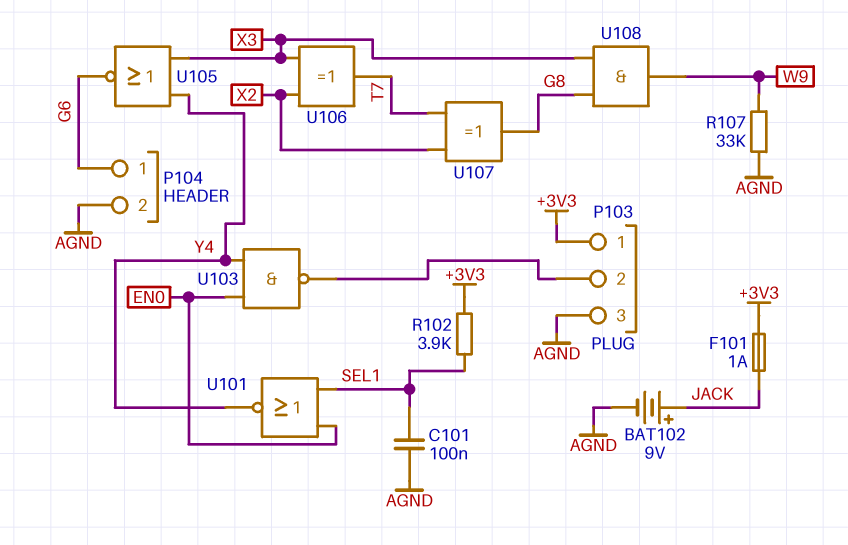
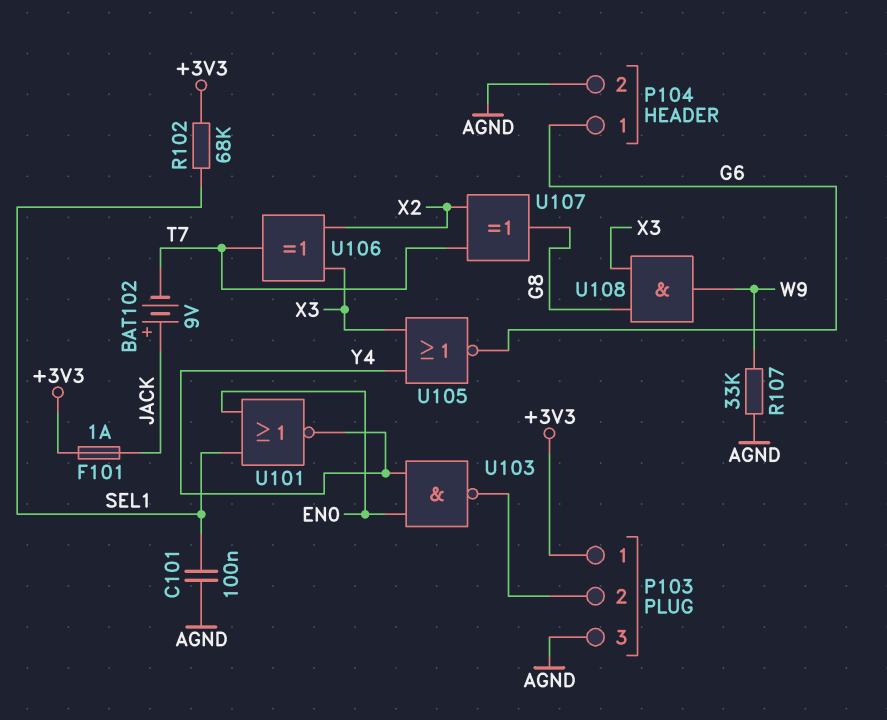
BAT102: 9V (plus JACK, minus AGND) -> 9V (plus JACK, minus T7)
R102: 3.9k (+3V3, SEL1) -> 68k (+3V3, SEL1)

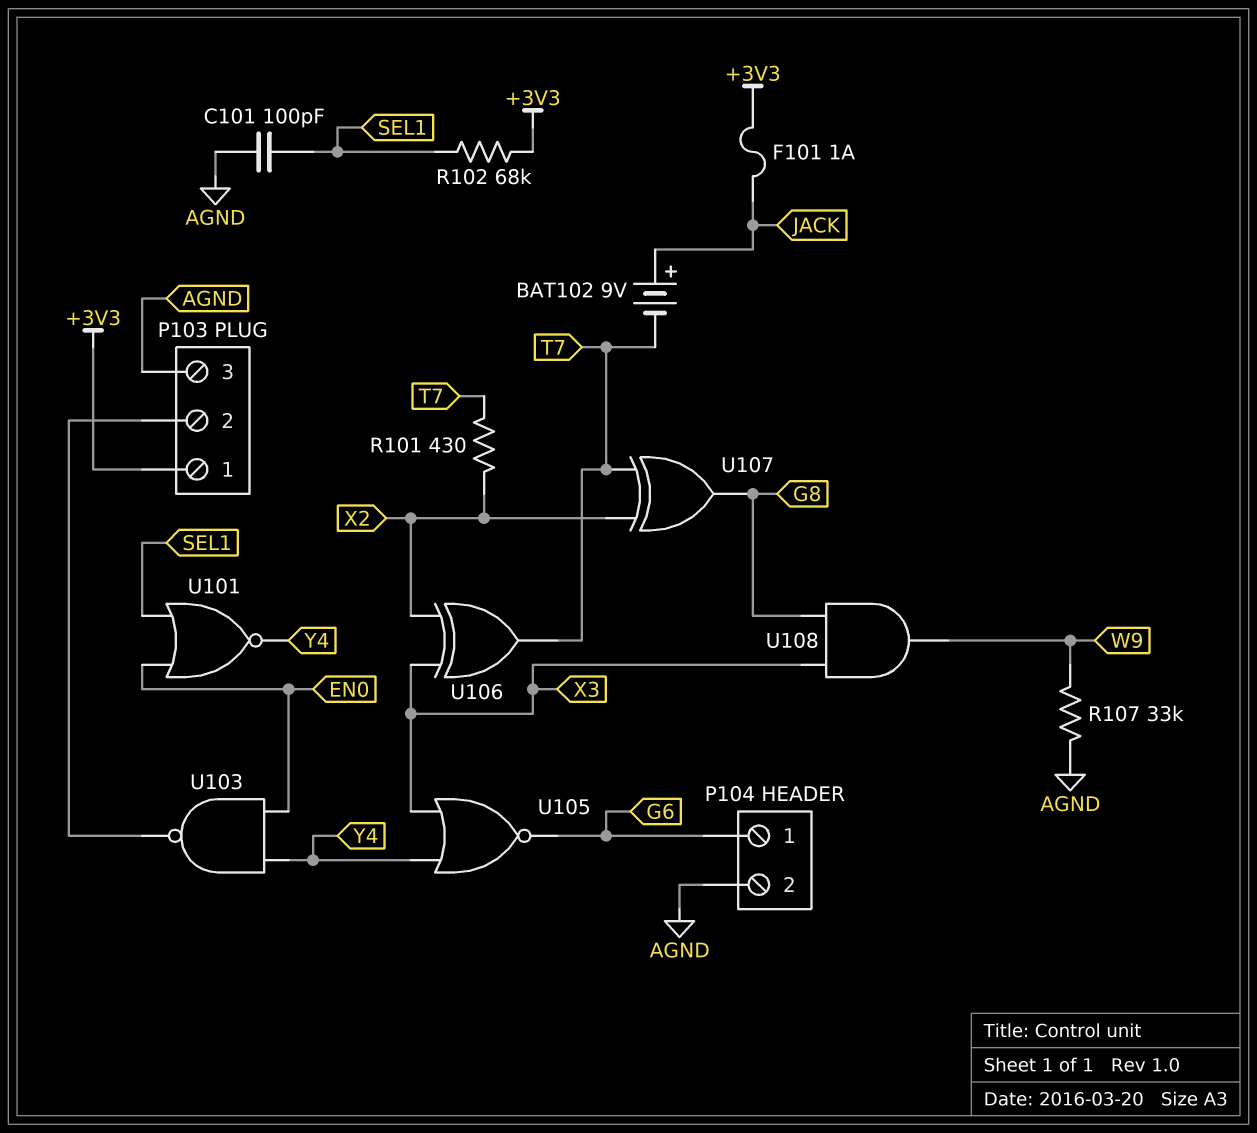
C101: 100nF (AGND, SEL1) -> 100pF (AGND, SEL1)
R101: none -> 430 (T7, X2)

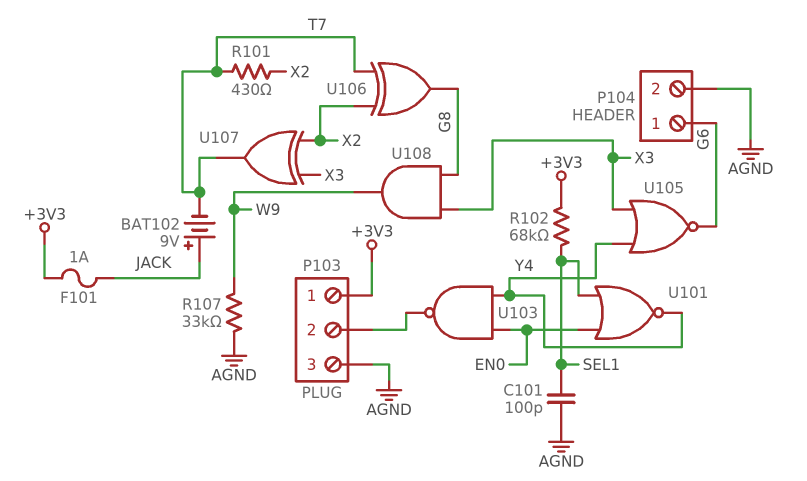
U106: XOR (in X2, in X3, out T7) -> XOR (in T7, in X2, out G8)
U107: XOR (in T7, in X2, out G8) -> XOR (in X2, in X3, out T7)

